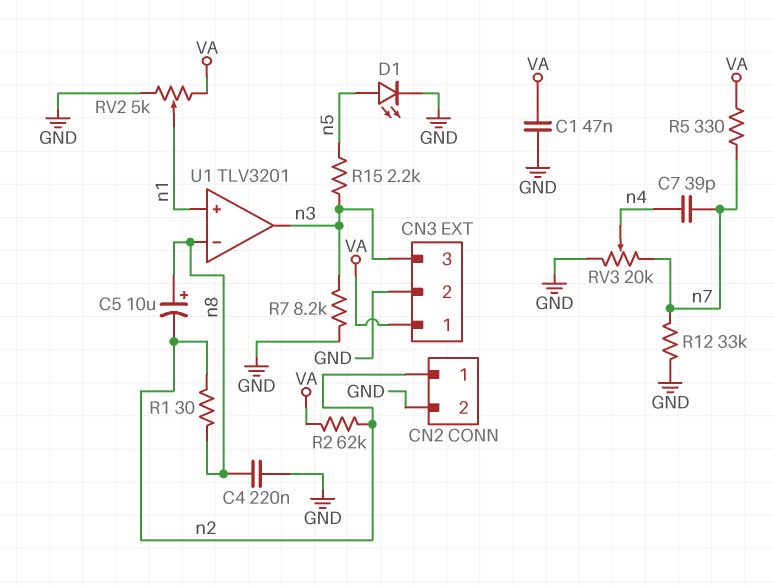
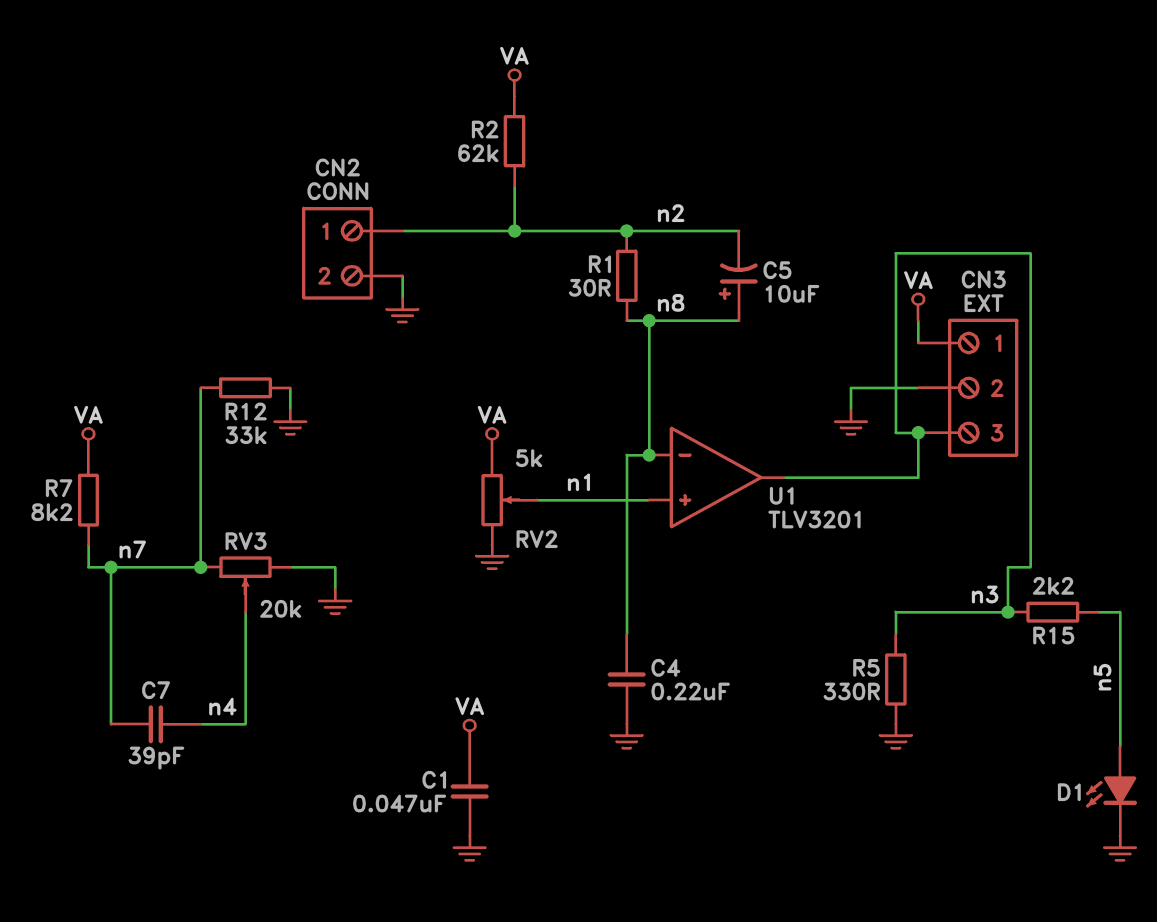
R5: 330 (VA, n7) -> 330 (GND, n3)
R7: 8.2k (GND, n3) -> 8.2k (VA, n7)

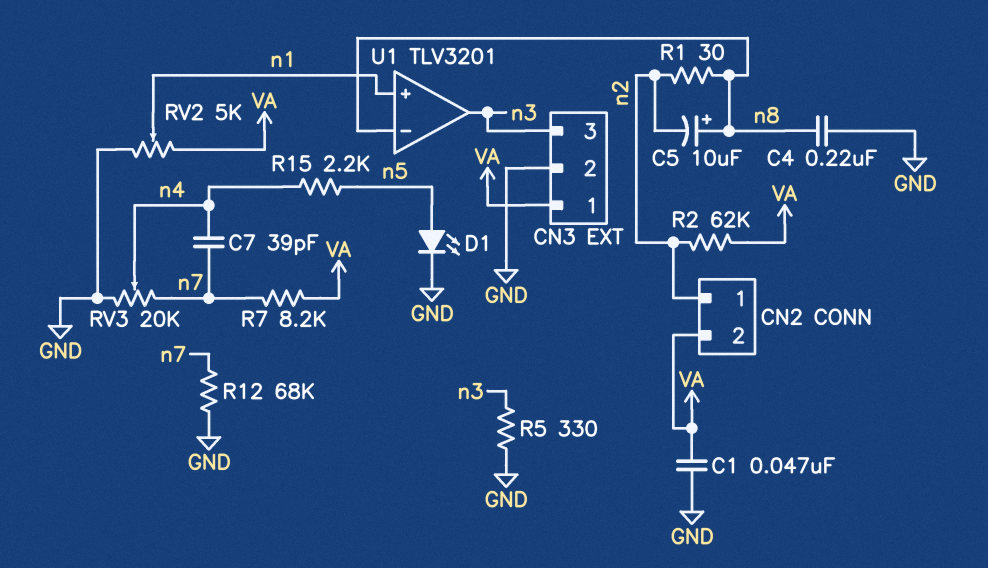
CN2 pin 2: GND -> VA
R12: 33k (GND, n7) -> 68k (GND, n7)
R15: 2.2k (n3, n5) -> 2.2k (n4, n5)

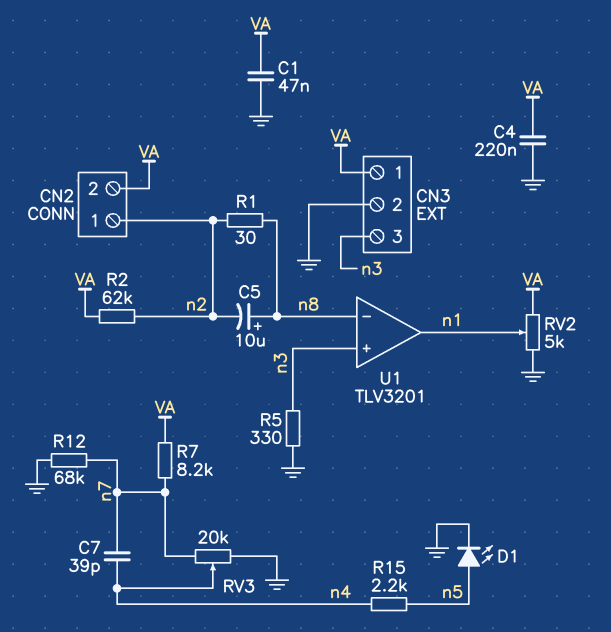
C4: 220nF (GND, n8) -> 220nF (GND, VA)
U1 pin in+: n1 -> n3
U1 pin out: n3 -> n1

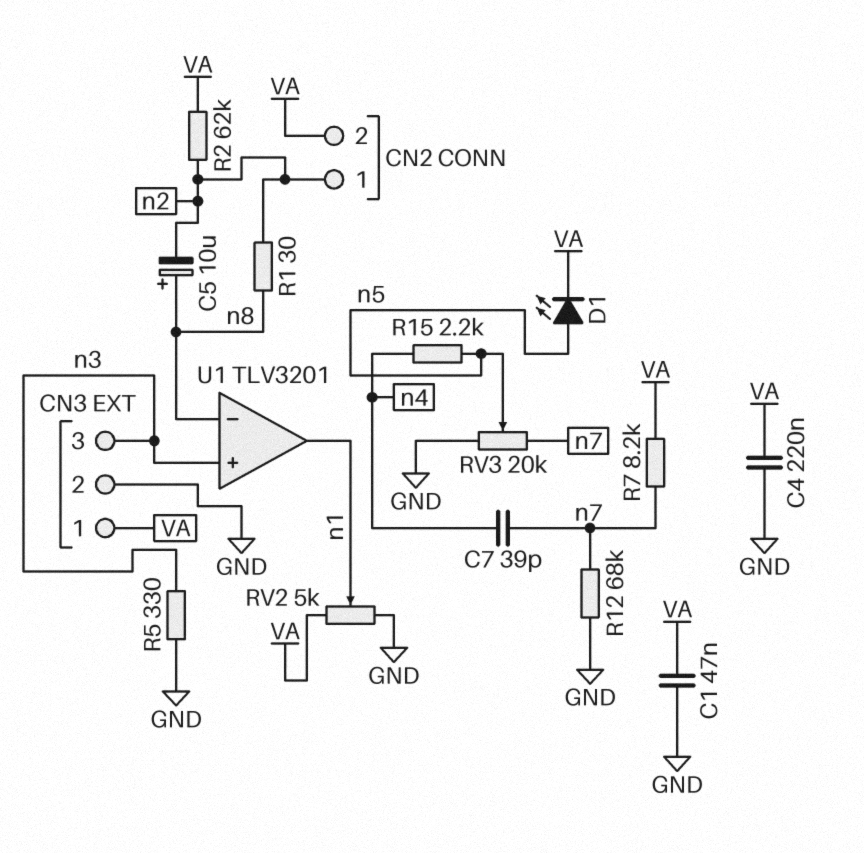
D1: LED (A n5, K GND) -> LED (A n5, K VA)
RV3: 20k (GND, n7, wiper n4) -> 20k (GND, n7, wiper n5)

